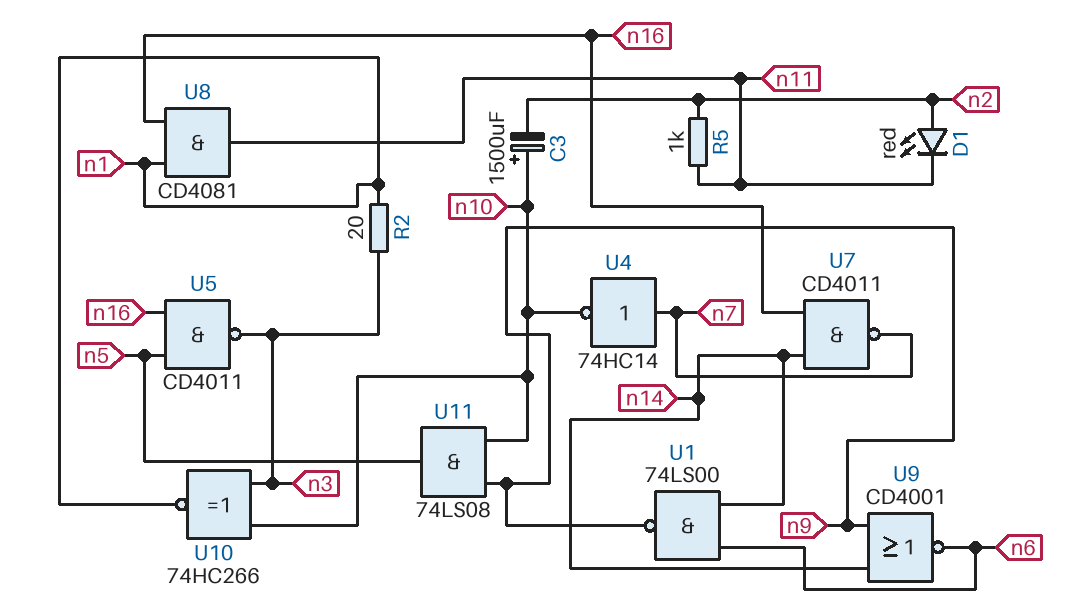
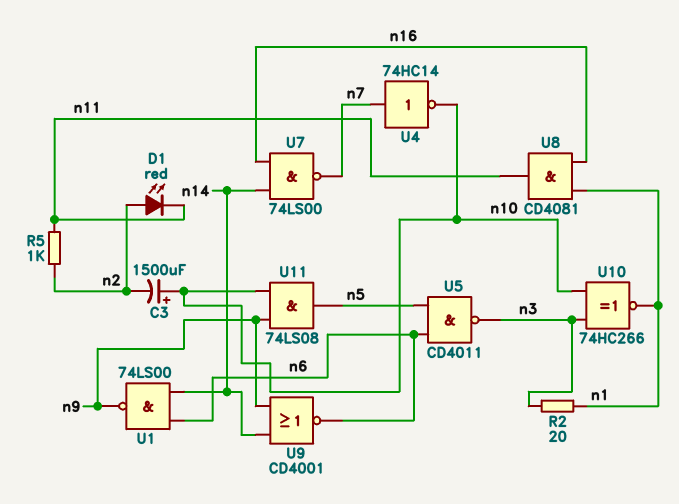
U5: NAND CD4011 (in n5, in n16, out n3) -> NAND CD4011 (in n5, in n6, out n3)
U7: NAND CD4011 (in n14, in n16, out n7) -> NAND 74LS00 (in n14, in n16, out n7)

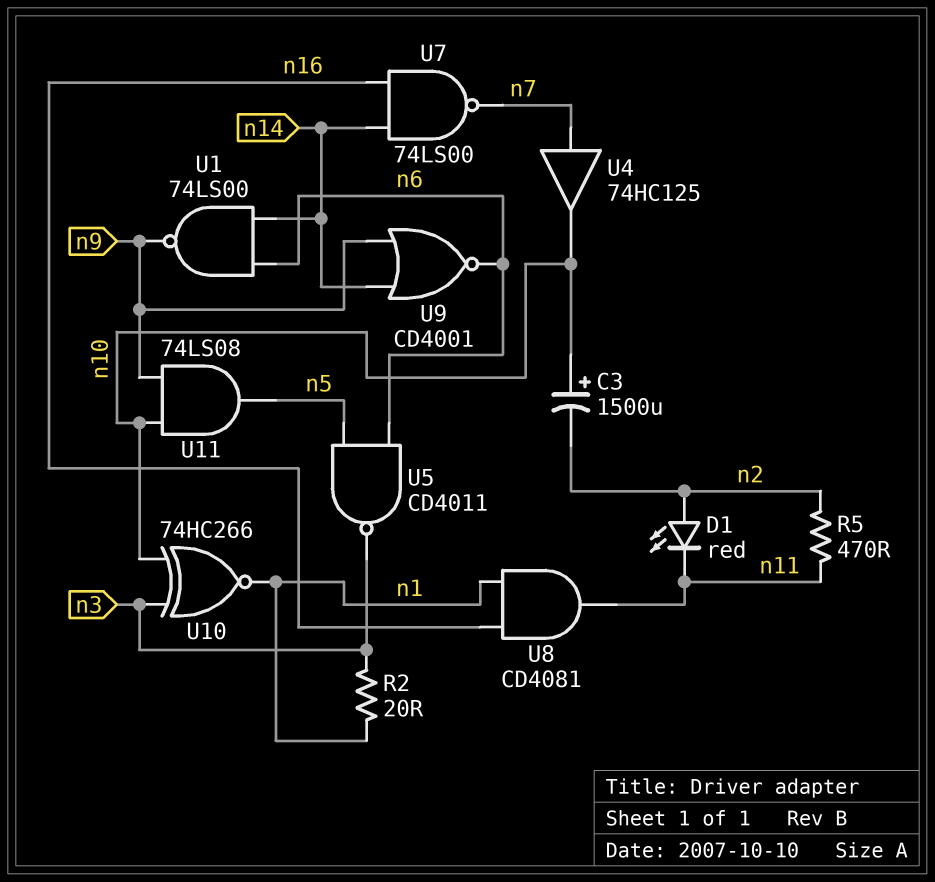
R5: 1k (n2, n11) -> 470 (n2, n11)
U4: NOT 74HC14 (in n7, out n10) -> buffer 74HC125 (in n7, out n10)

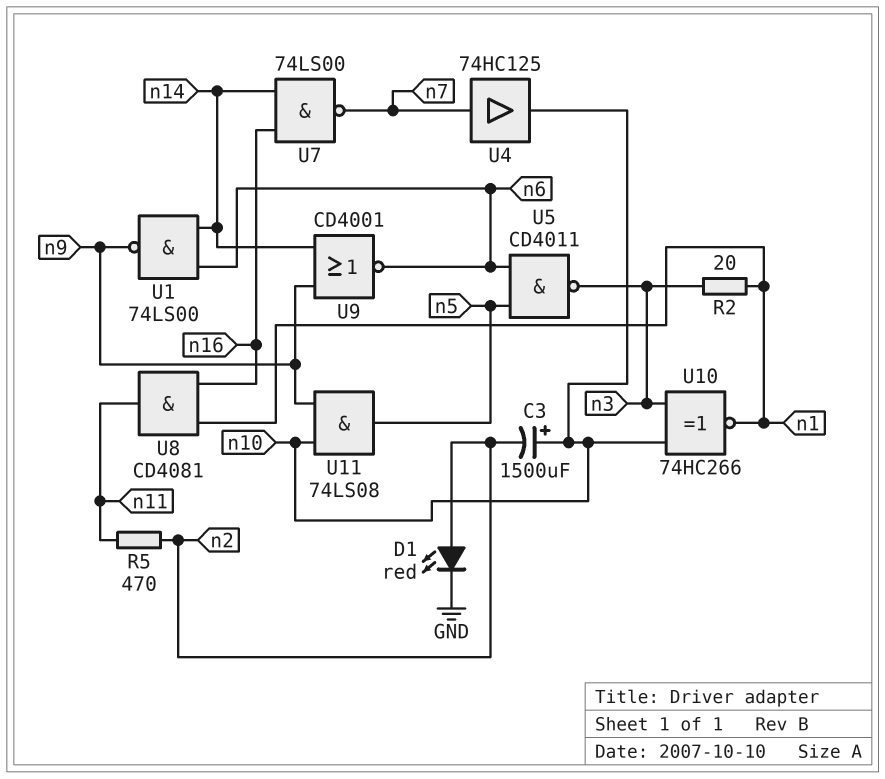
D1: LED red (A n2, K n11) -> LED red (A n2, K GND)

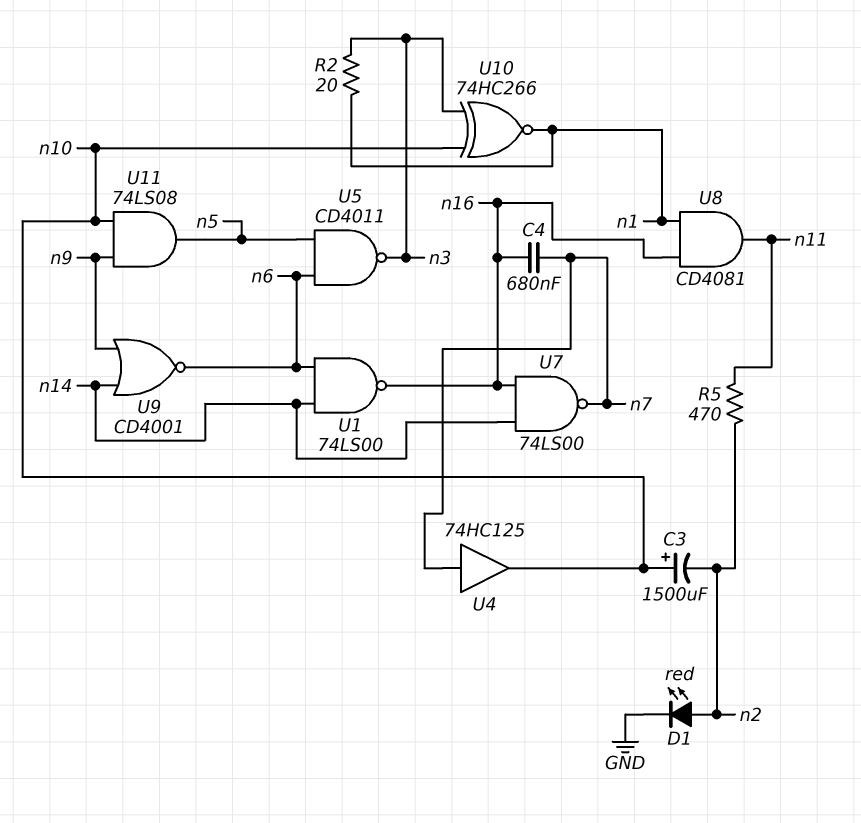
C4: none -> 680nF (n7, n16)
U1: NAND 74LS00 (in n6, in n14, out n9) -> NAND 74LS00 (in n6, in n14, out n16)

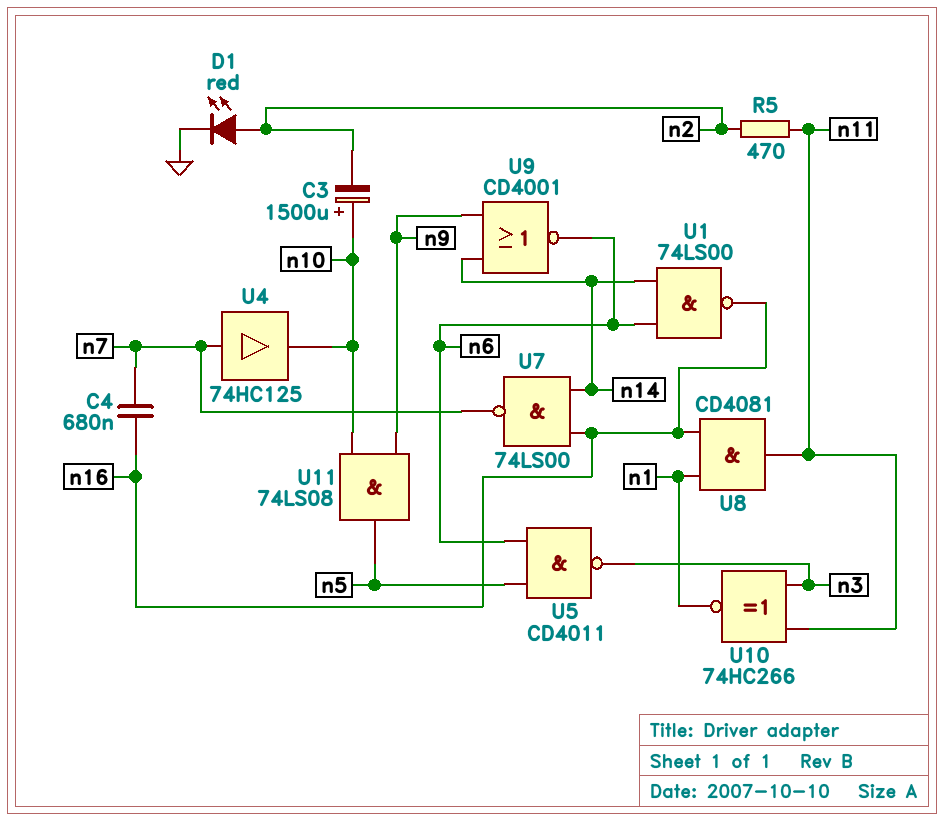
R2: 20 (n1, n3) -> none
U10: XNOR 74HC266 (in n3, in n10, out n1) -> XNOR 74HC266 (in n3, in n11, out n1)

